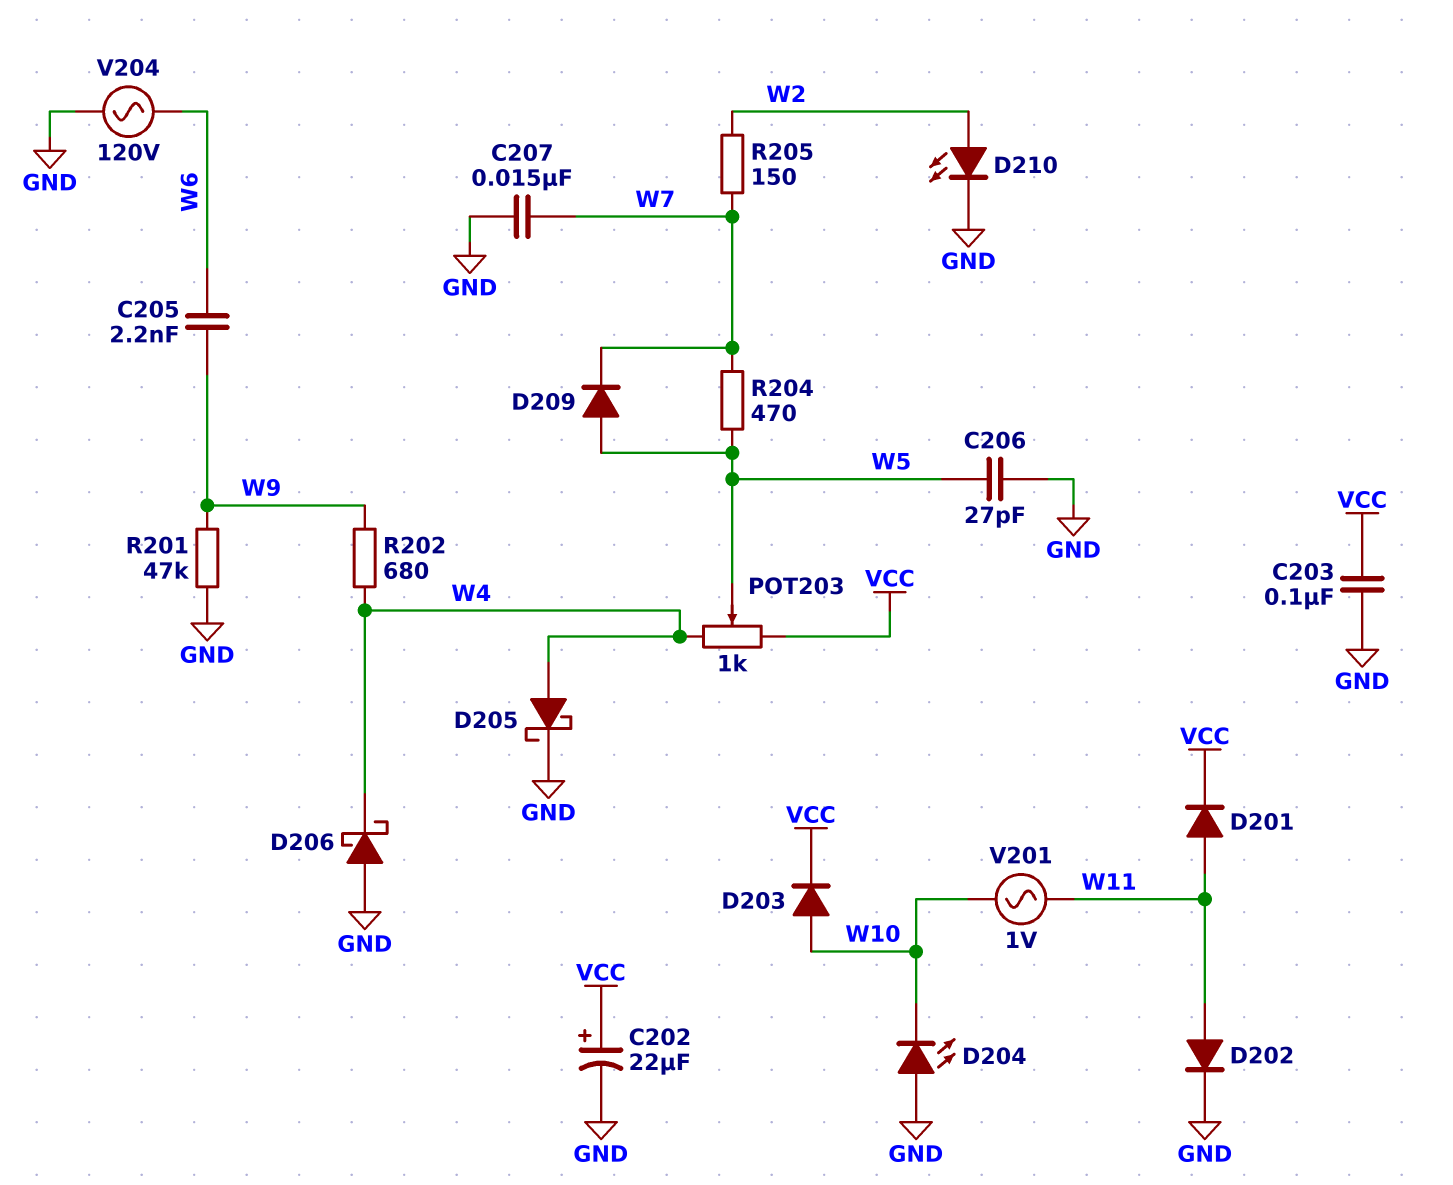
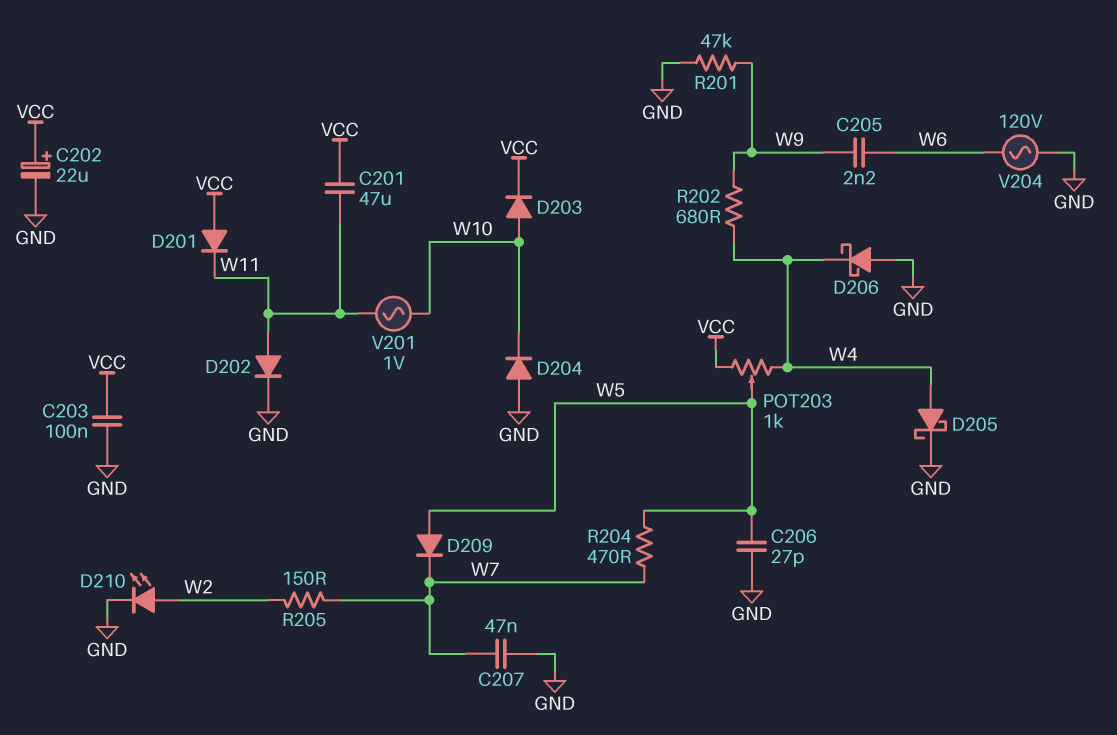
C201: none -> 47uF (VCC, W11)
C207: 15nF (GND, W7) -> 47nF (GND, W7)
D201: diode (A W11, K VCC) -> diode (A VCC, K W11)
D204: LED (A GND, K W10) -> diode (A GND, K W10)

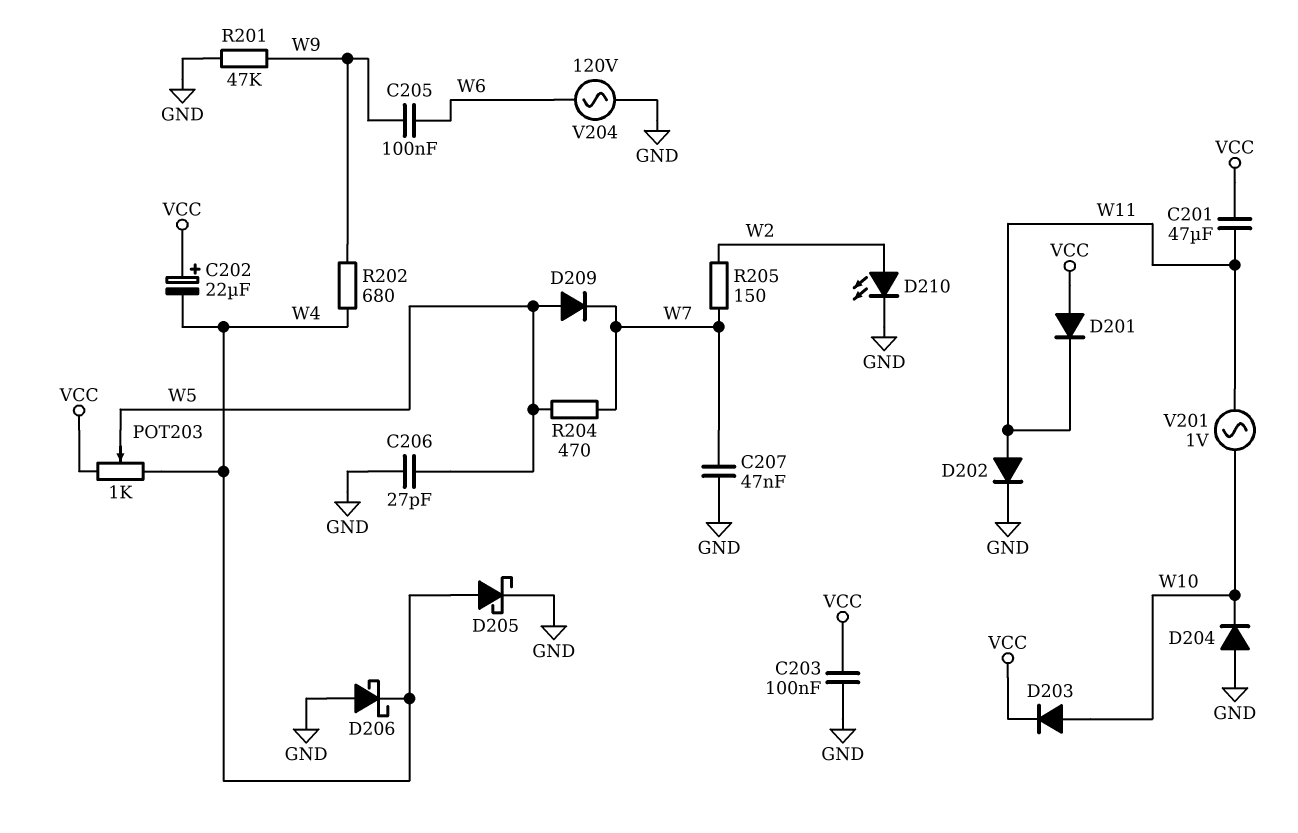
C202: 22uF (plus VCC, minus GND) -> 22uF (plus VCC, minus W4)
C205: 2.2nF (W6, W9) -> 100nF (W6, W9)

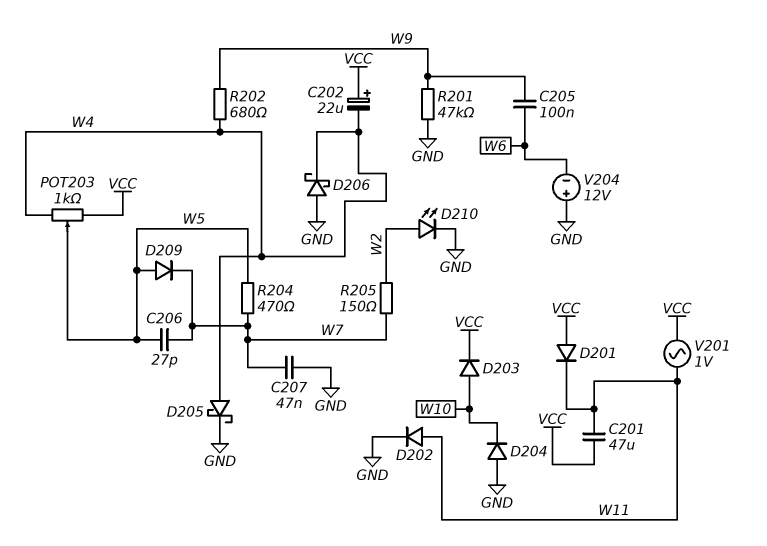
C203: 100nF (GND, VCC) -> none
C206: 27pF (GND, W5) -> 27pF (W5, W7)
V201: AC 1V (W10, W11) -> AC 1V (VCC, W11)
V204: AC 120V (GND, W6) -> 12V (plus GND, minus W6)

